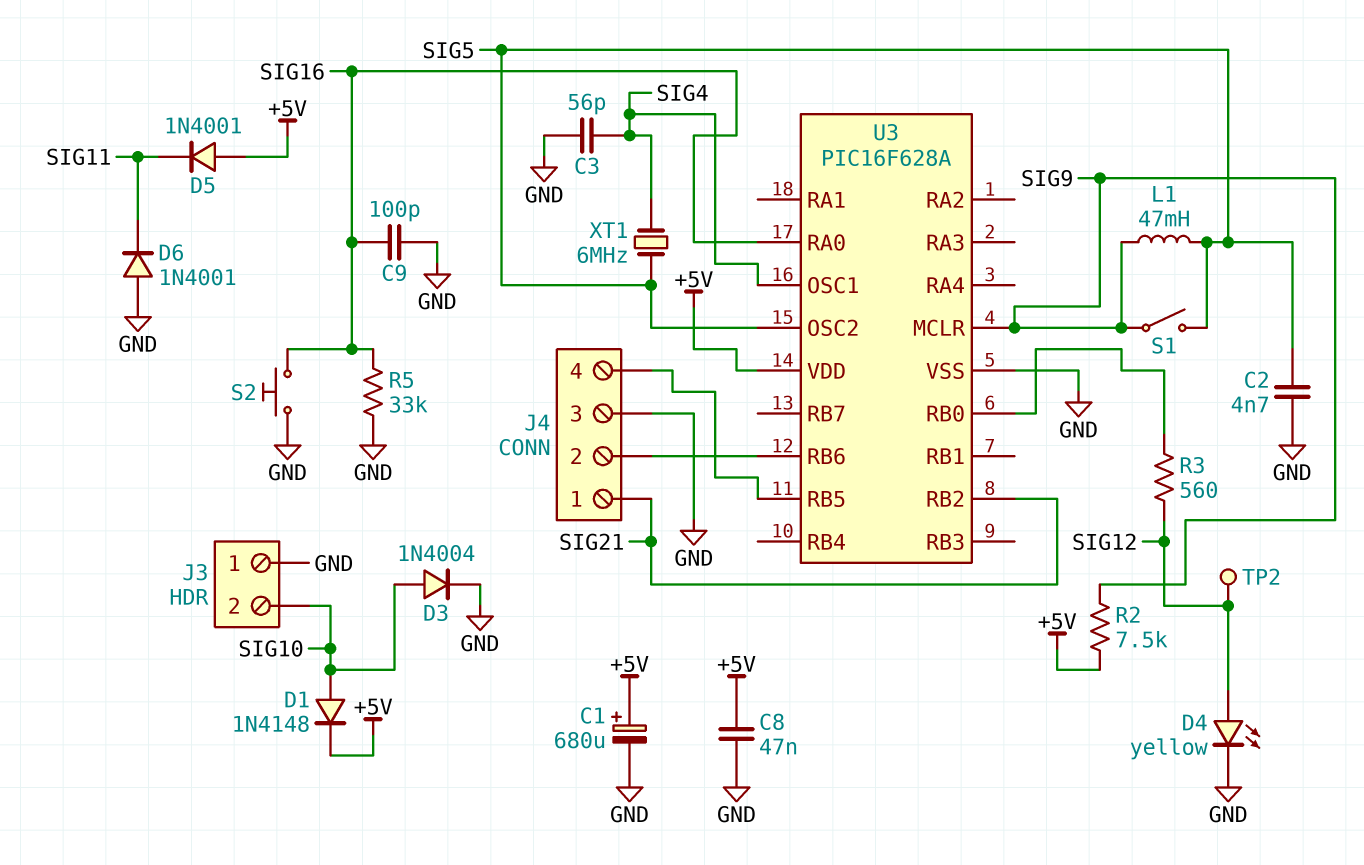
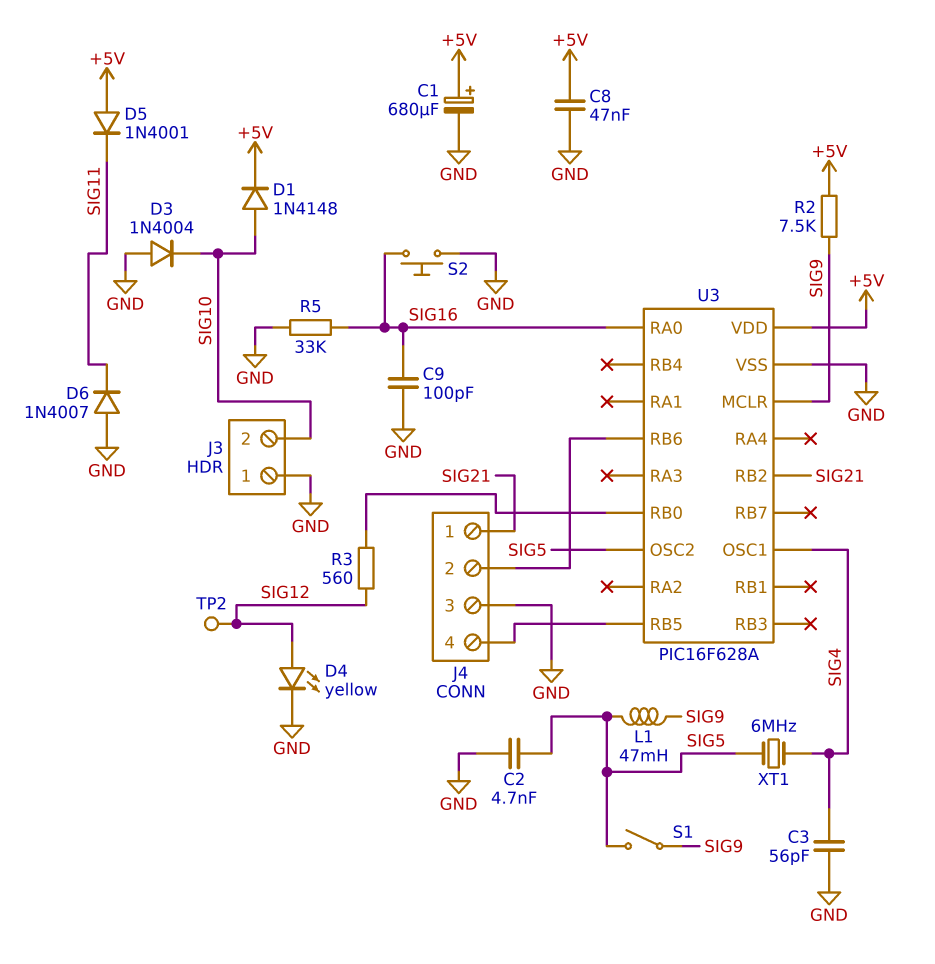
D3: diode 1N4004 (A SIG10, K GND) -> diode 1N4004 (A GND, K SIG10)
D6: diode 1N4001 (A GND, K SIG11) -> diode 1N4007 (A GND, K SIG11)

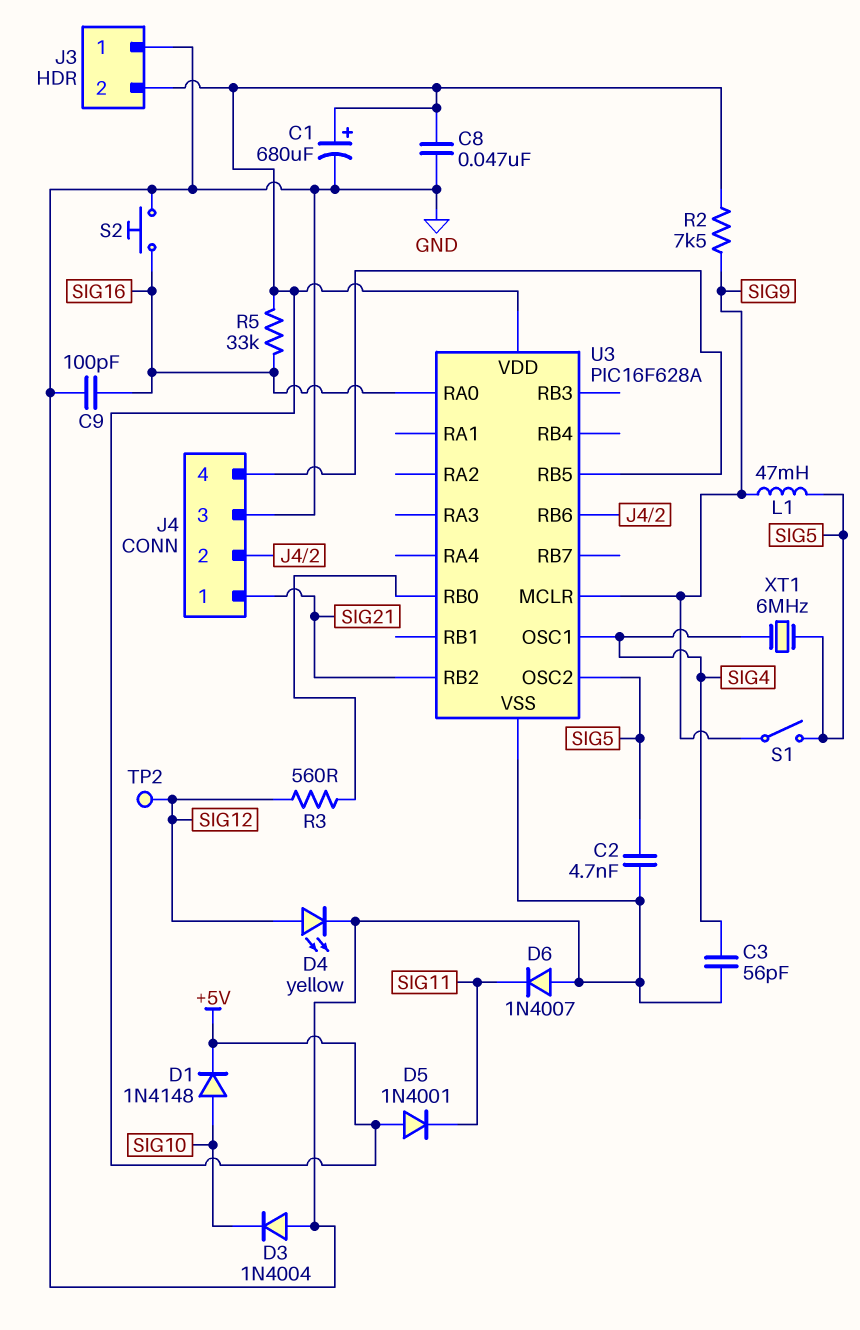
J3 pin 2: SIG10 -> +5V
R5: 33k (GND, SIG16) -> 33k (+5V, SIG16)

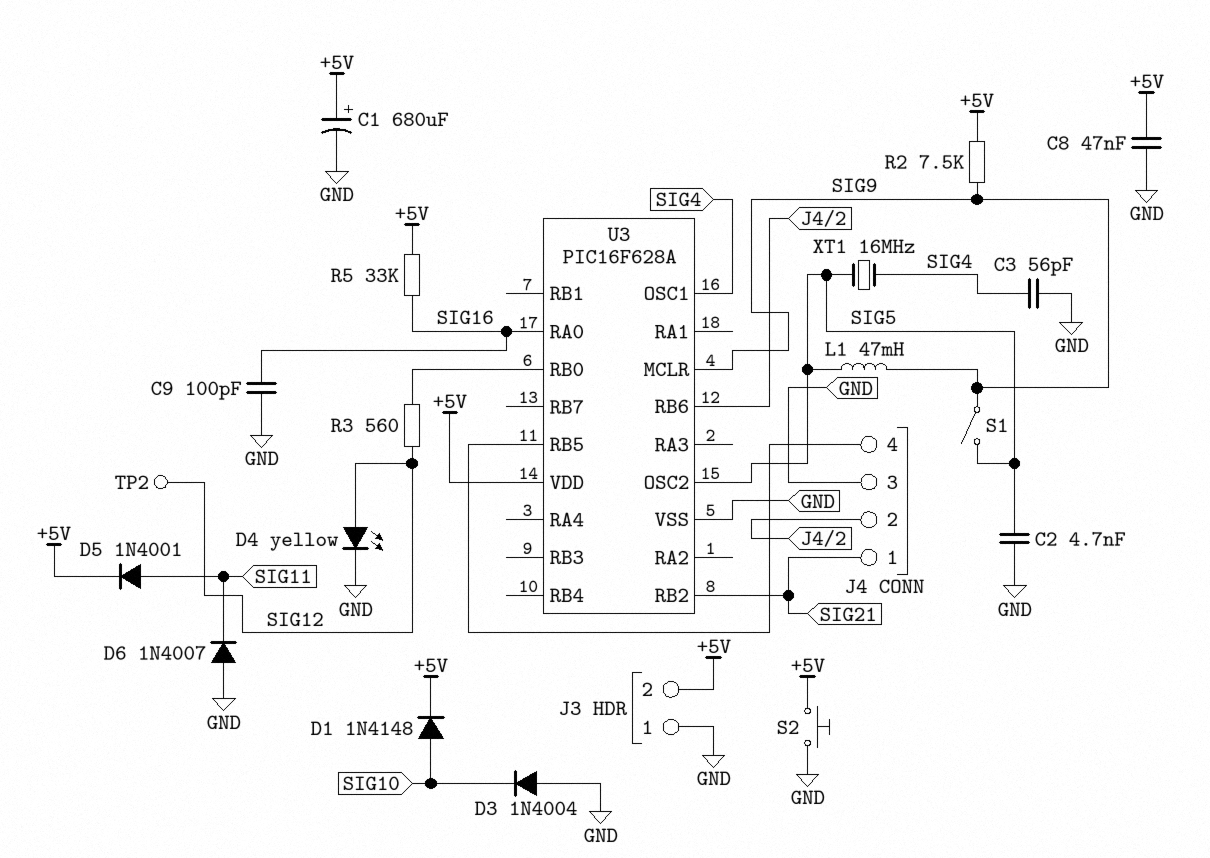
D5: diode 1N4001 (A +5V, K SIG11) -> diode 1N4001 (A SIG11, K +5V)
S2: button (GND, SIG16) -> button (+5V, GND)
XT1: 6MHz (SIG4, SIG5) -> 16MHz (SIG4, SIG5)

